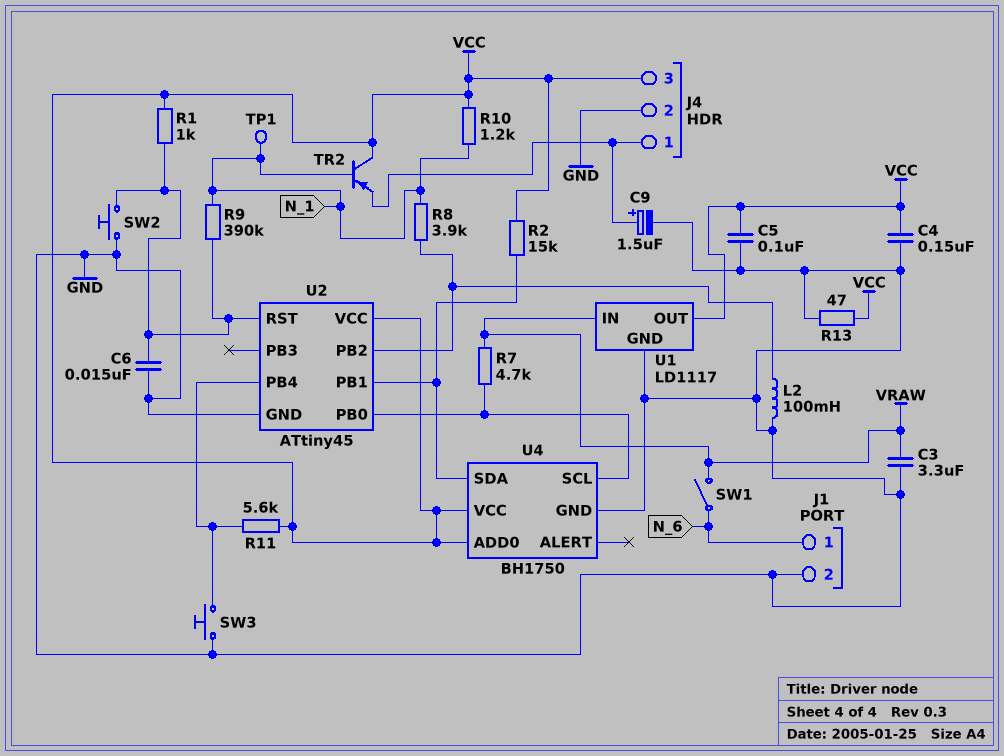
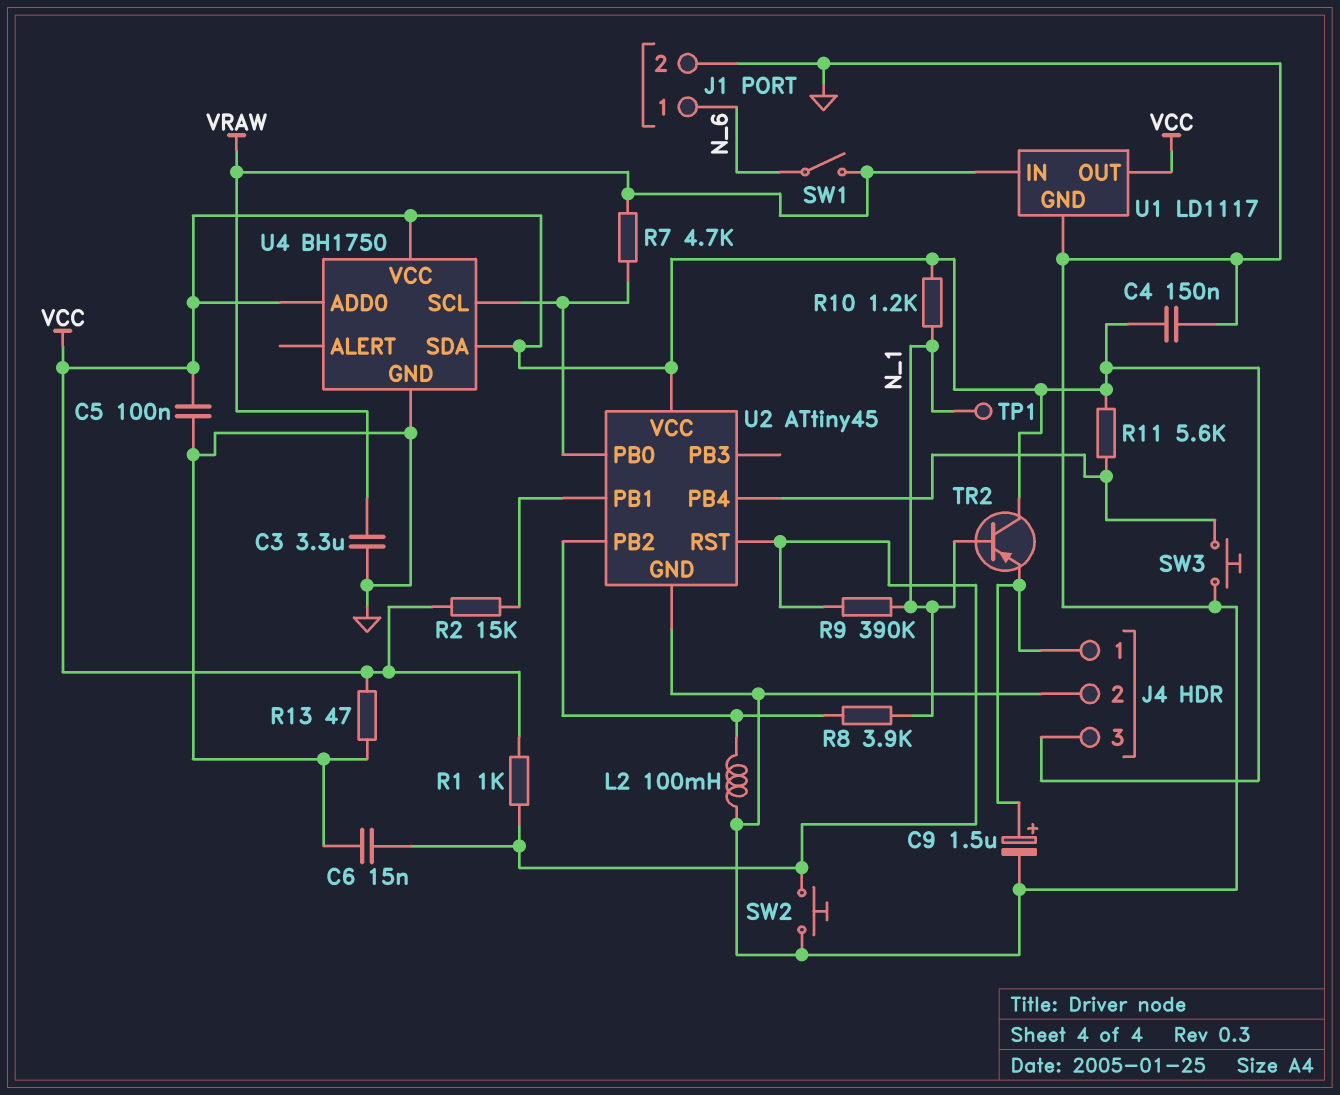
U4 pin SDA: U2/PB1 -> VCC

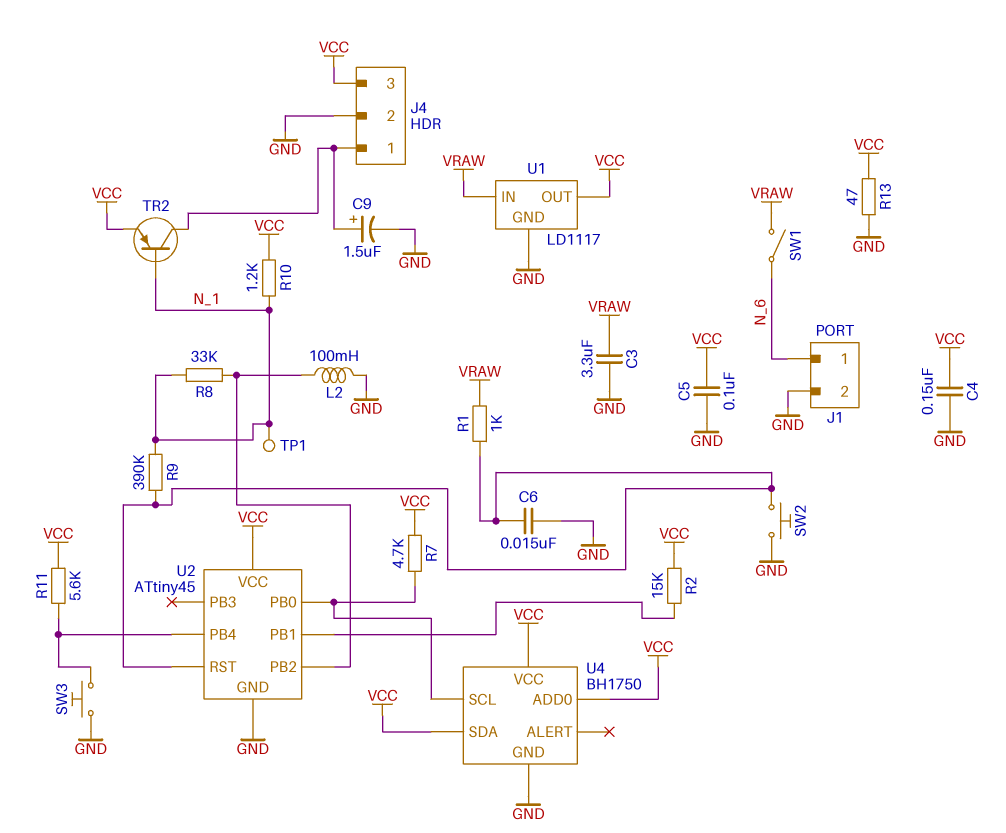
R1: 1k (U2/RST, VCC) -> 1k (U2/RST, VRAW)
R7: 4.7k (U2/PB0, VRAW) -> 4.7k (U2/PB0, VCC)
R8: 3.9k (N_1, U2/PB2) -> 33k (N_1, U2/PB2)
TR2: PNP (B N_1, C VCC, E J4/1) -> PNP (B N_1, C J4/1, E VCC)

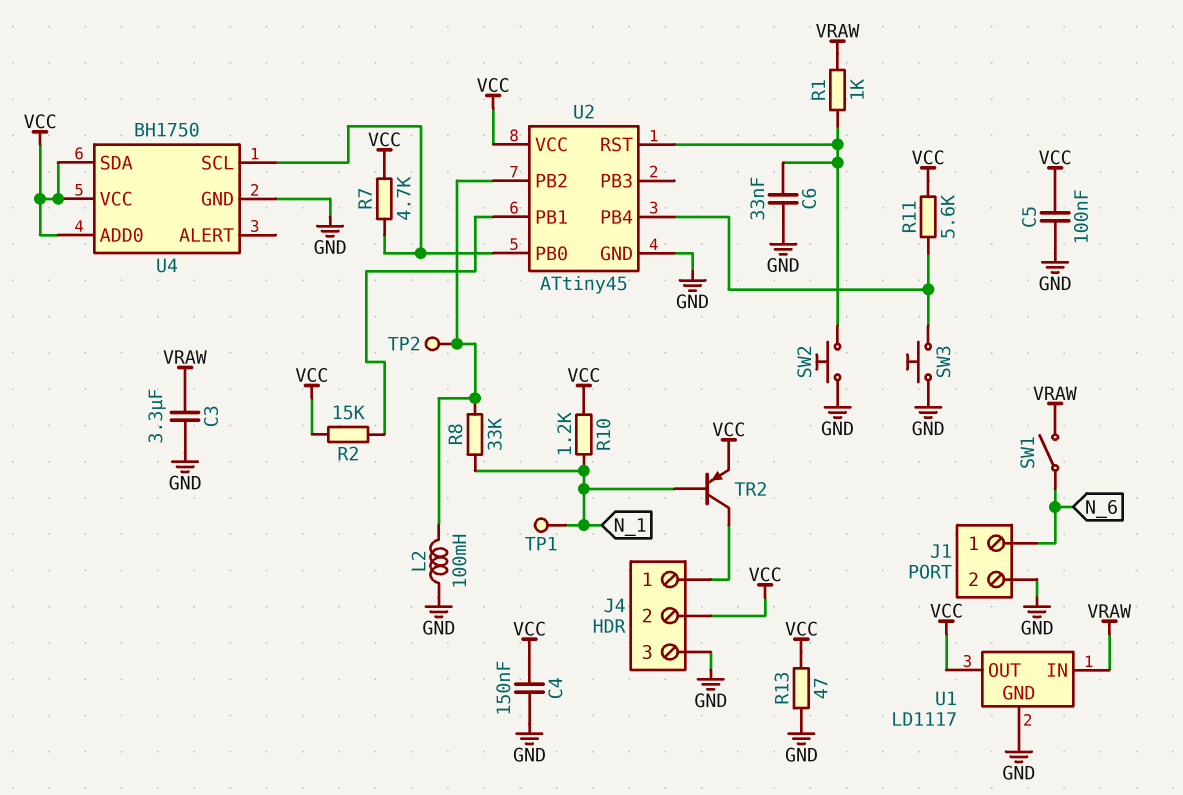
C6: 15nF (GND, U2/RST) -> 33nF (GND, U2/RST)
C9: 1.5uF (plus J4/1, minus GND) -> none
J4 pin 2: GND -> VCC
J4 pin 3: VCC -> GND
R9: 390k (N_1, U2/RST) -> none
TP2: none -> test point (U2/PB2)

